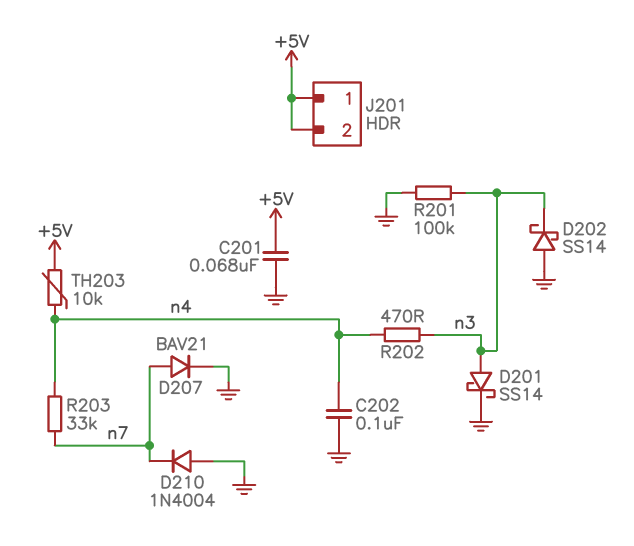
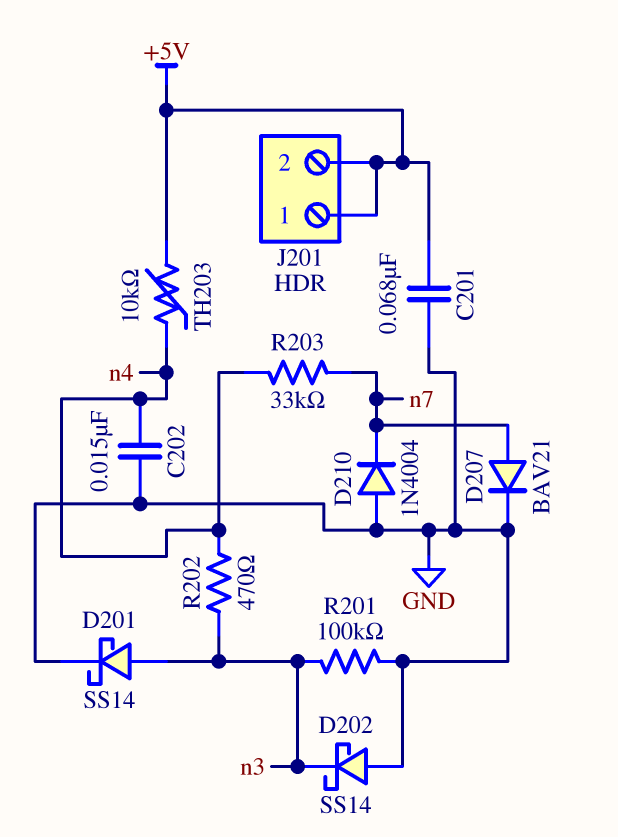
C202: 100nF (GND, n4) -> 15nF (GND, n4)

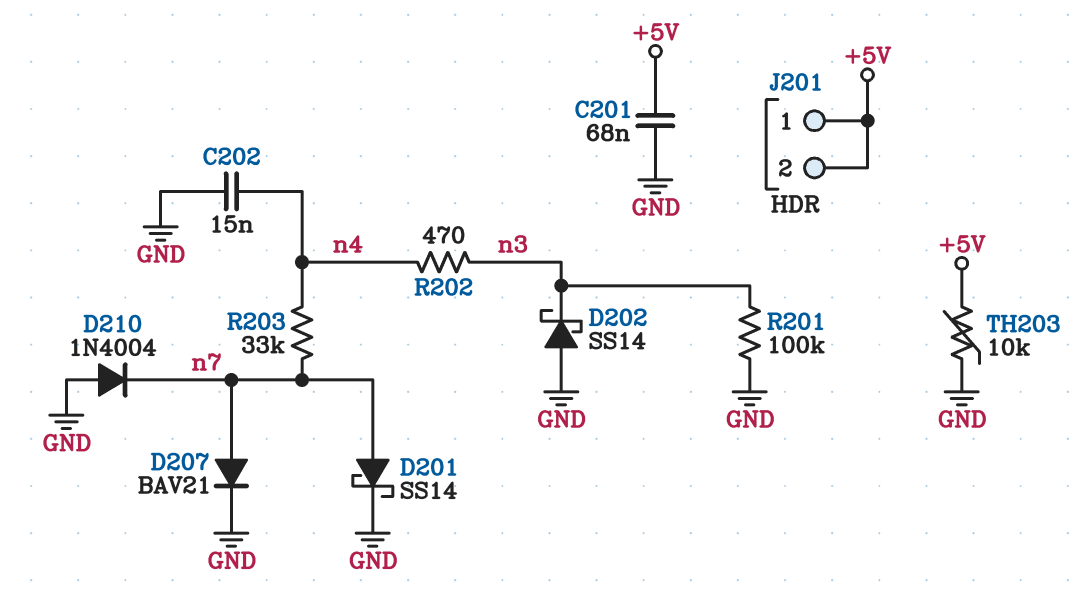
D201: schottky SS14 (A n3, K GND) -> schottky SS14 (A n7, K GND)
TH203: 10k (+5V, n4) -> 10k (+5V, GND)

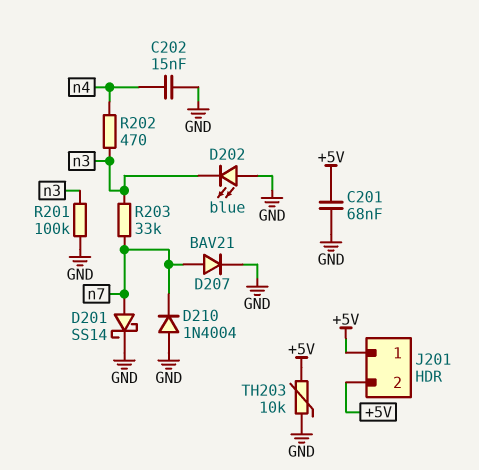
D202: schottky SS14 (A GND, K n3) -> LED blue (A GND, K n3)
R203: 33k (n4, n7) -> 33k (n3, n7)

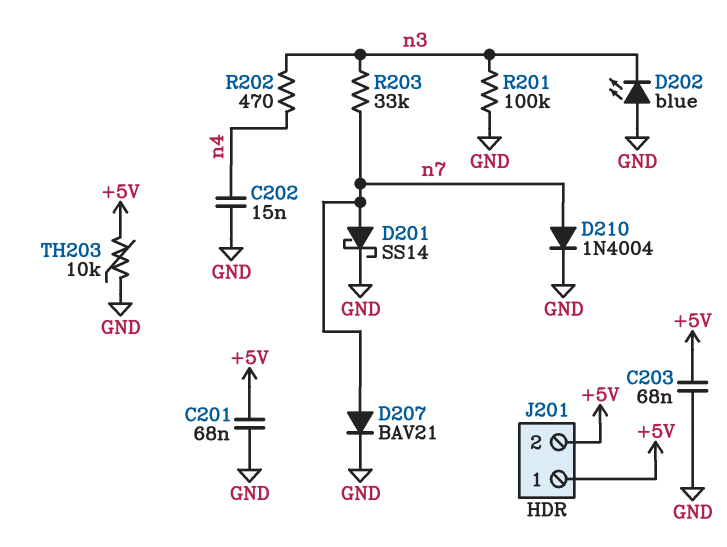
C203: none -> 68nF (+5V, GND)
D210: diode 1N4004 (A GND, K n7) -> diode 1N4004 (A n7, K GND)

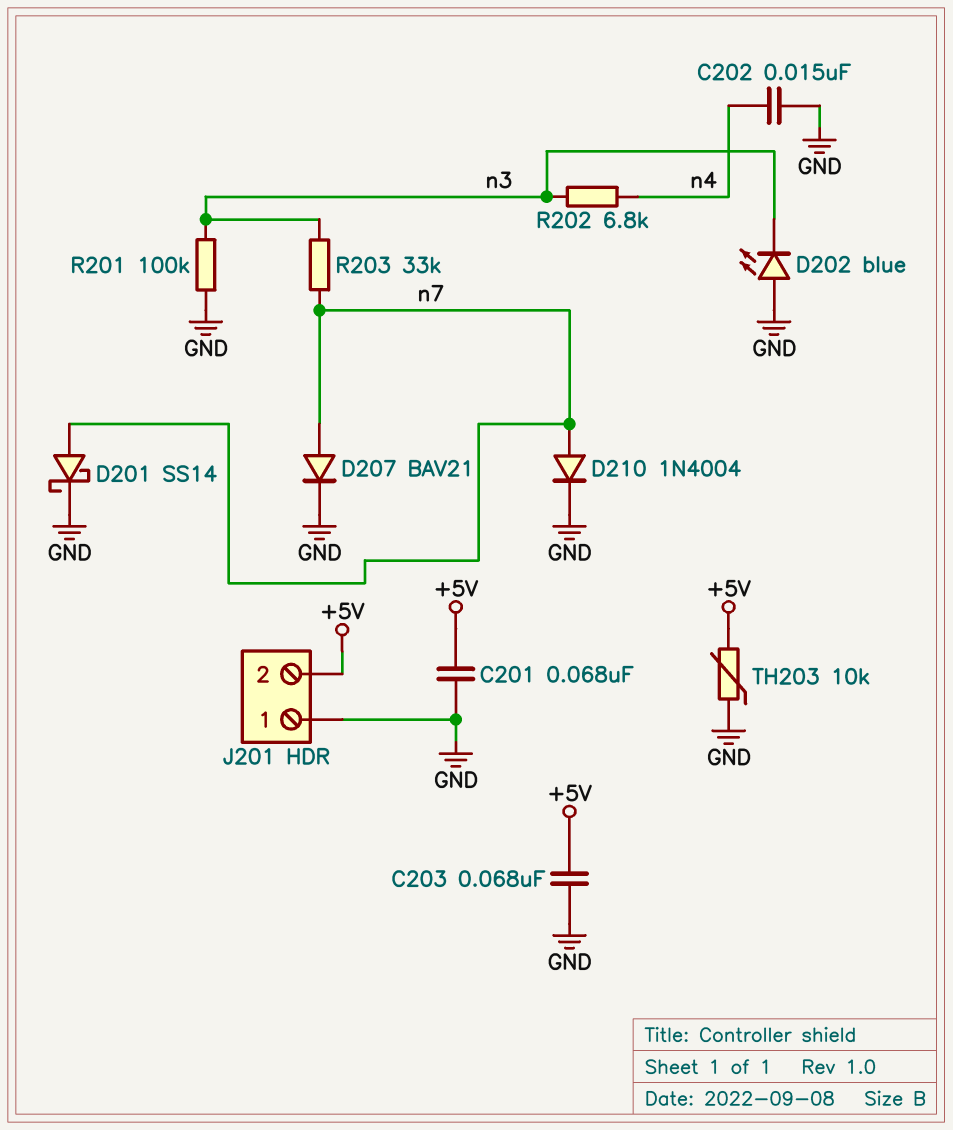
J201 pin 1: +5V -> GND
R202: 470 (n3, n4) -> 6.8k (n3, n4)

